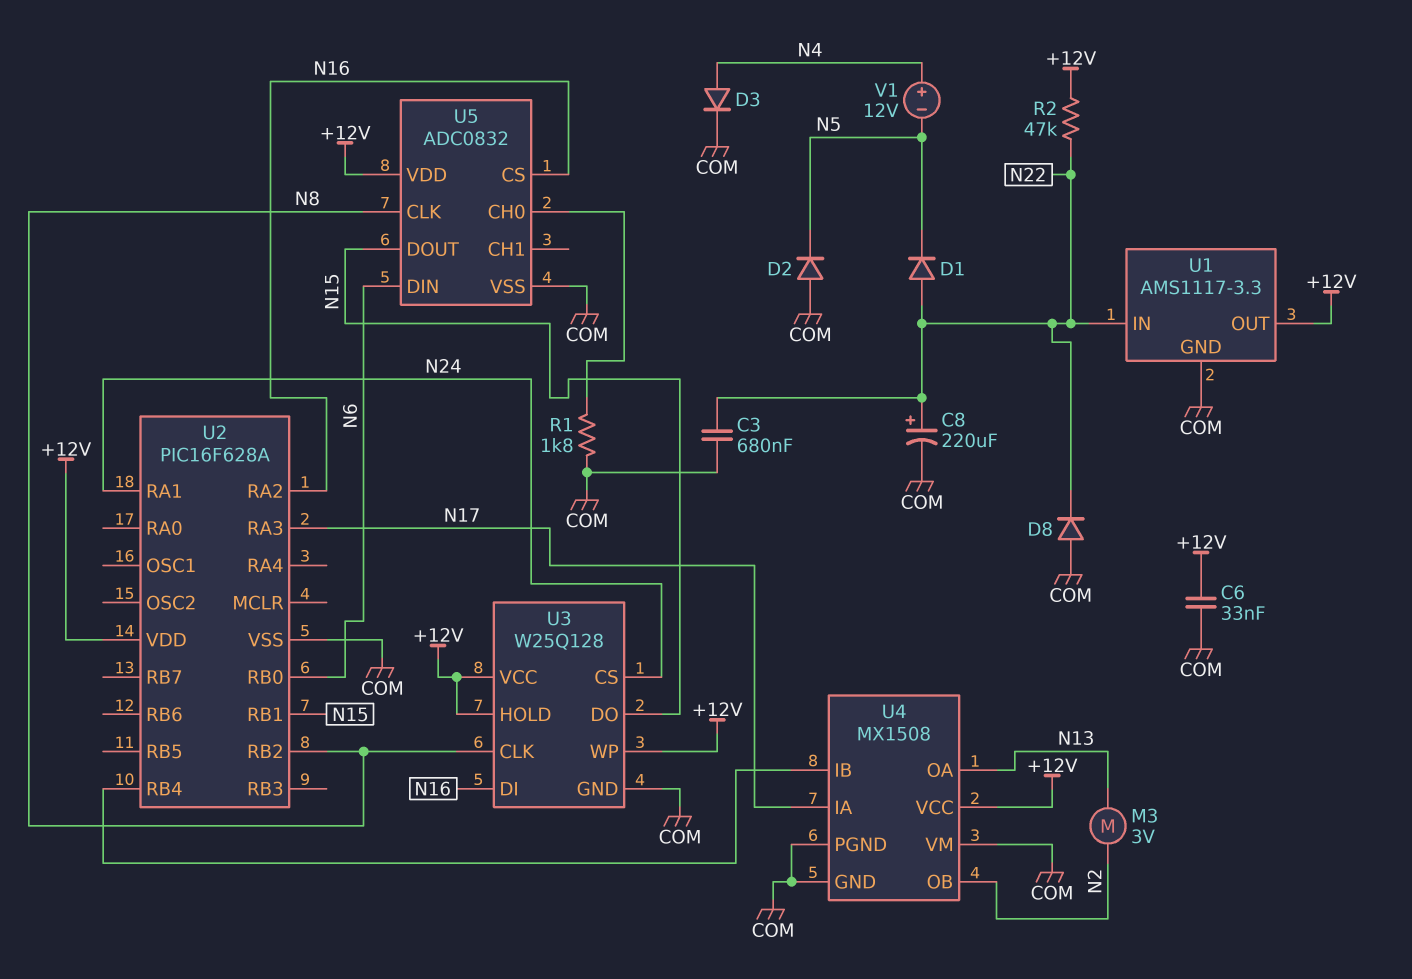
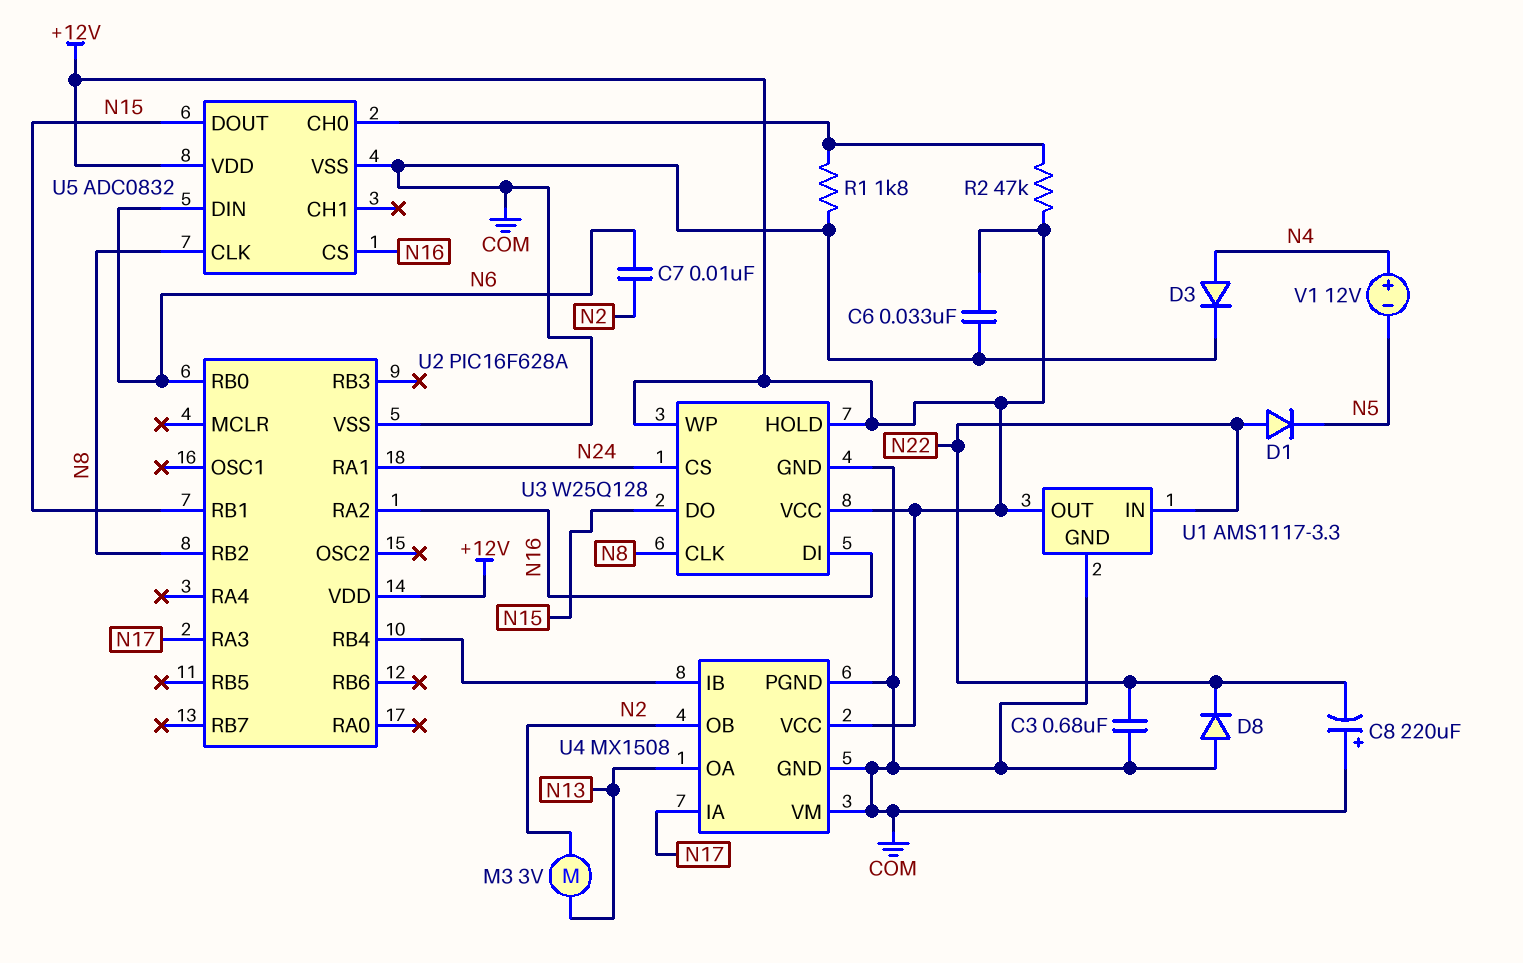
C7: none -> 10nF (N2, N6)
C8: 220uF (plus N22, minus COM) -> 220uF (plus COM, minus N22)
D2: diode (A COM, K N5) -> none
R2: 47k (+12V, N22) -> 47k (+12V, U5/CH0)

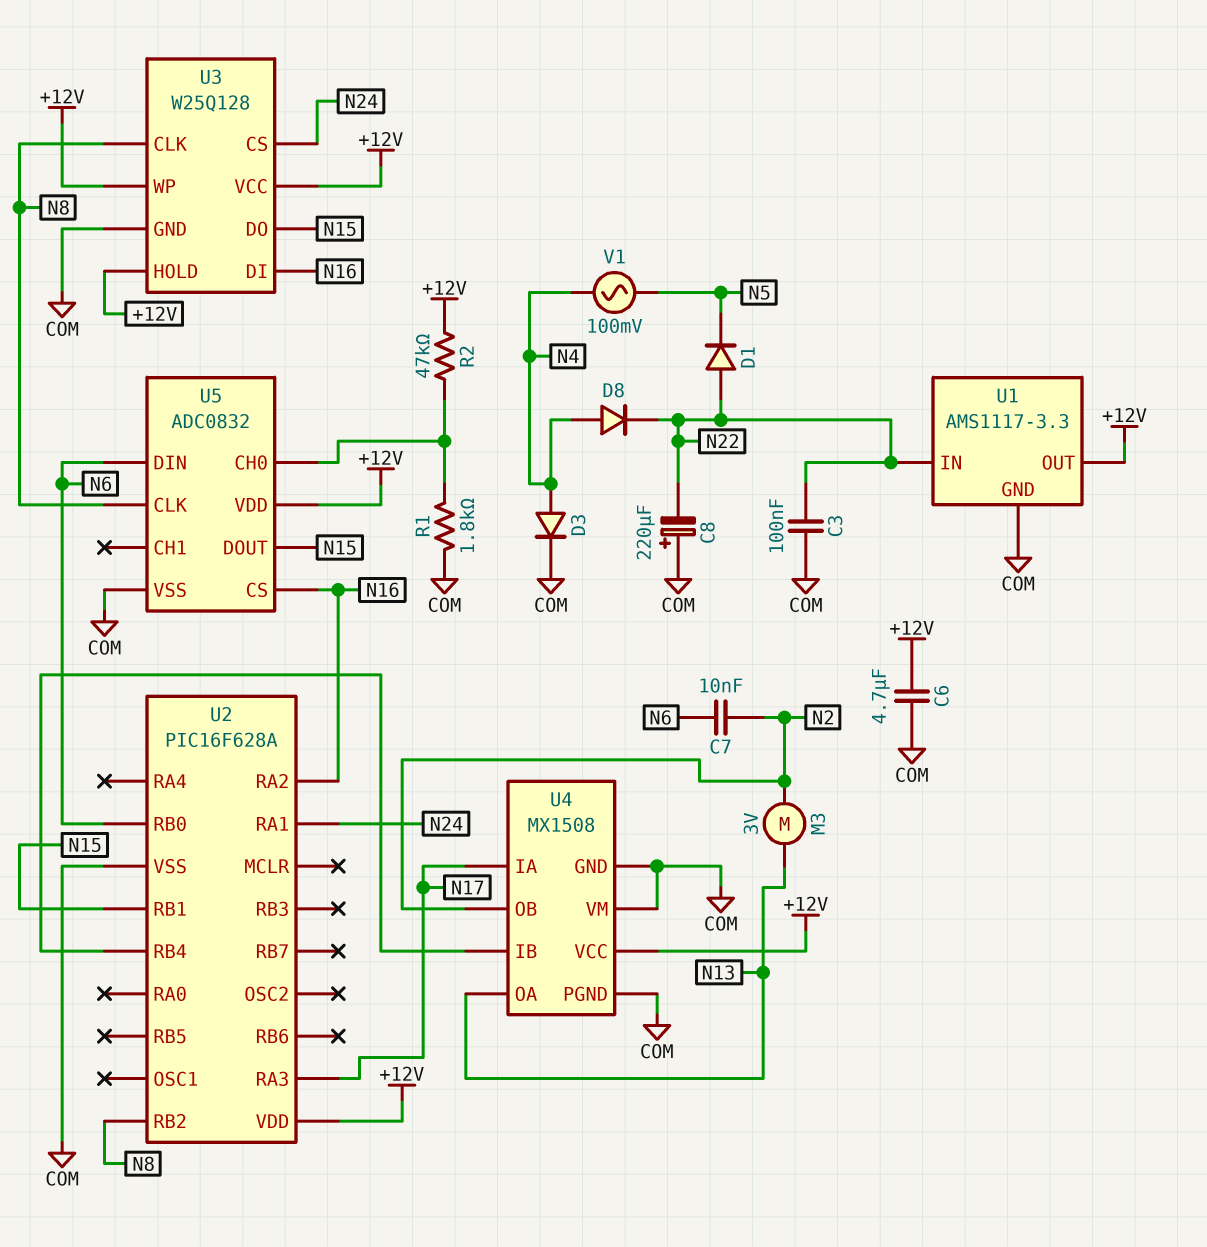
C3: 680nF (COM, N22) -> 100nF (COM, N22)
C6: 33nF (+12V, COM) -> 4.7uF (+12V, COM)
D8: diode (A COM, K N22) -> diode (A N4, K N22)
V1: 12V (plus N4, minus N5) -> AC 100mV (N4, N5)

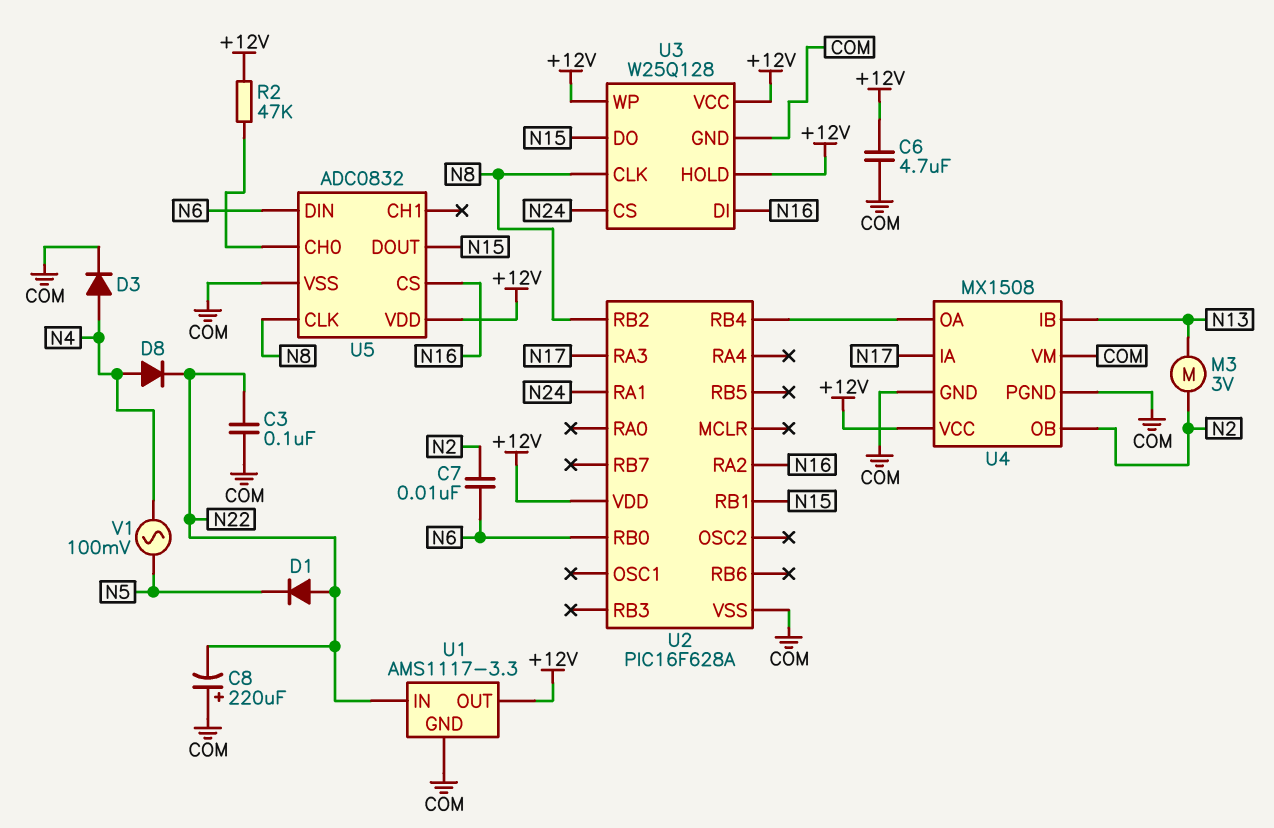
R1: 1.8k (COM, U5/CH0) -> none
U4 pin IB: U2/RB4 -> N13
U4 pin OA: N13 -> U2/RB4

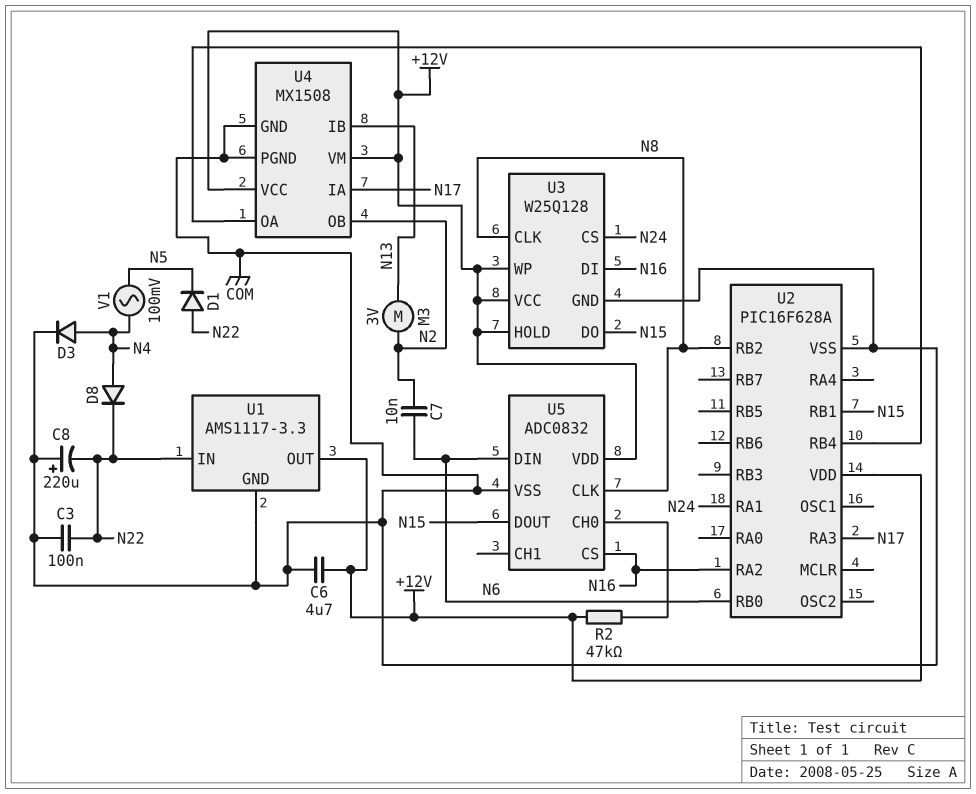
U4 pin VM: COM -> +12V

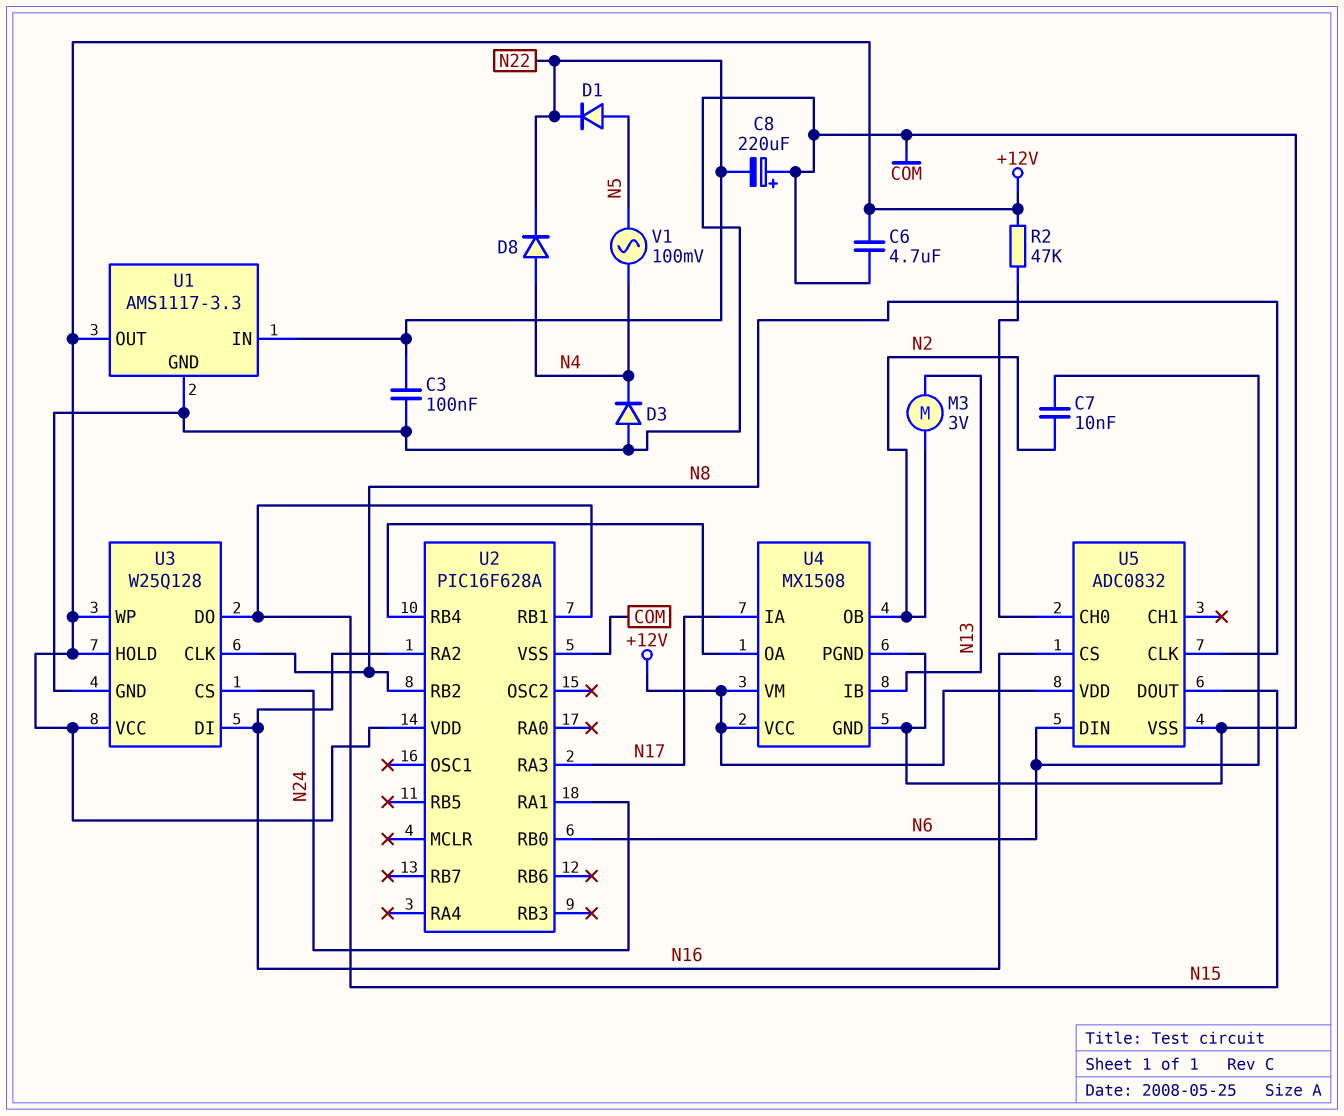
D1: diode (A N22, K N5) -> diode (A N5, K N22)
D3: diode (A N4, K COM) -> diode (A COM, K N4)

